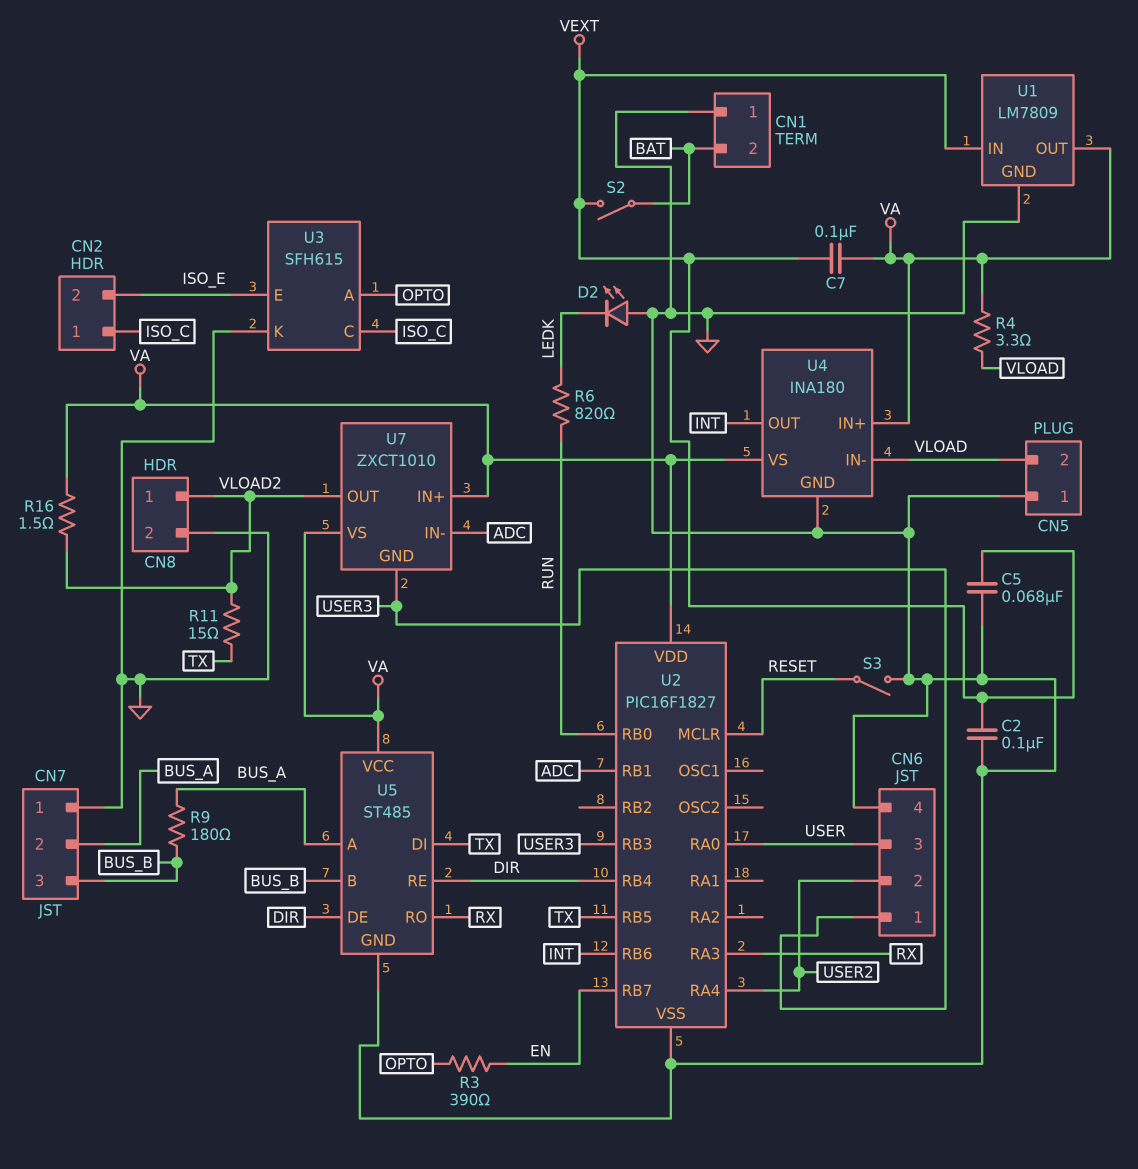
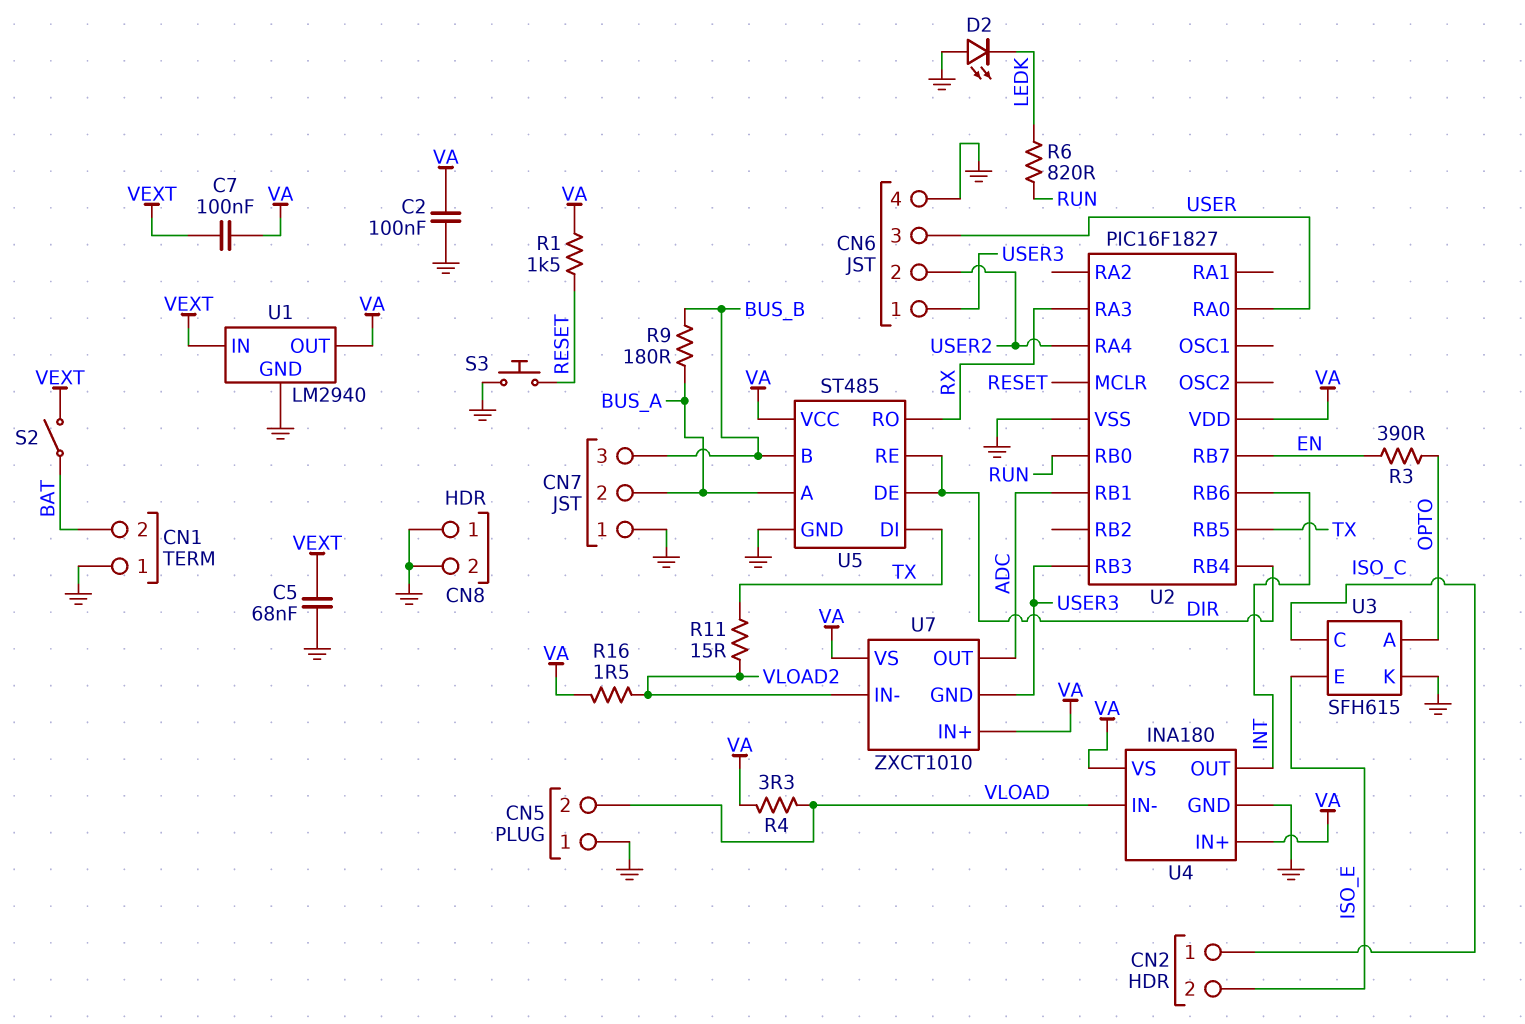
C2: 100nF (GND, VEXT) -> 100nF (GND, VA)
CN8 pin 1: VLOAD2 -> GND
R1: none -> 1.5k (RESET, VA)
S3: switch (GND, RESET) -> button (GND, RESET)
U1: LM7809 -> LM2940
U7 pin IN-: ADC -> VLOAD2
U7 pin OUT: VLOAD2 -> ADC

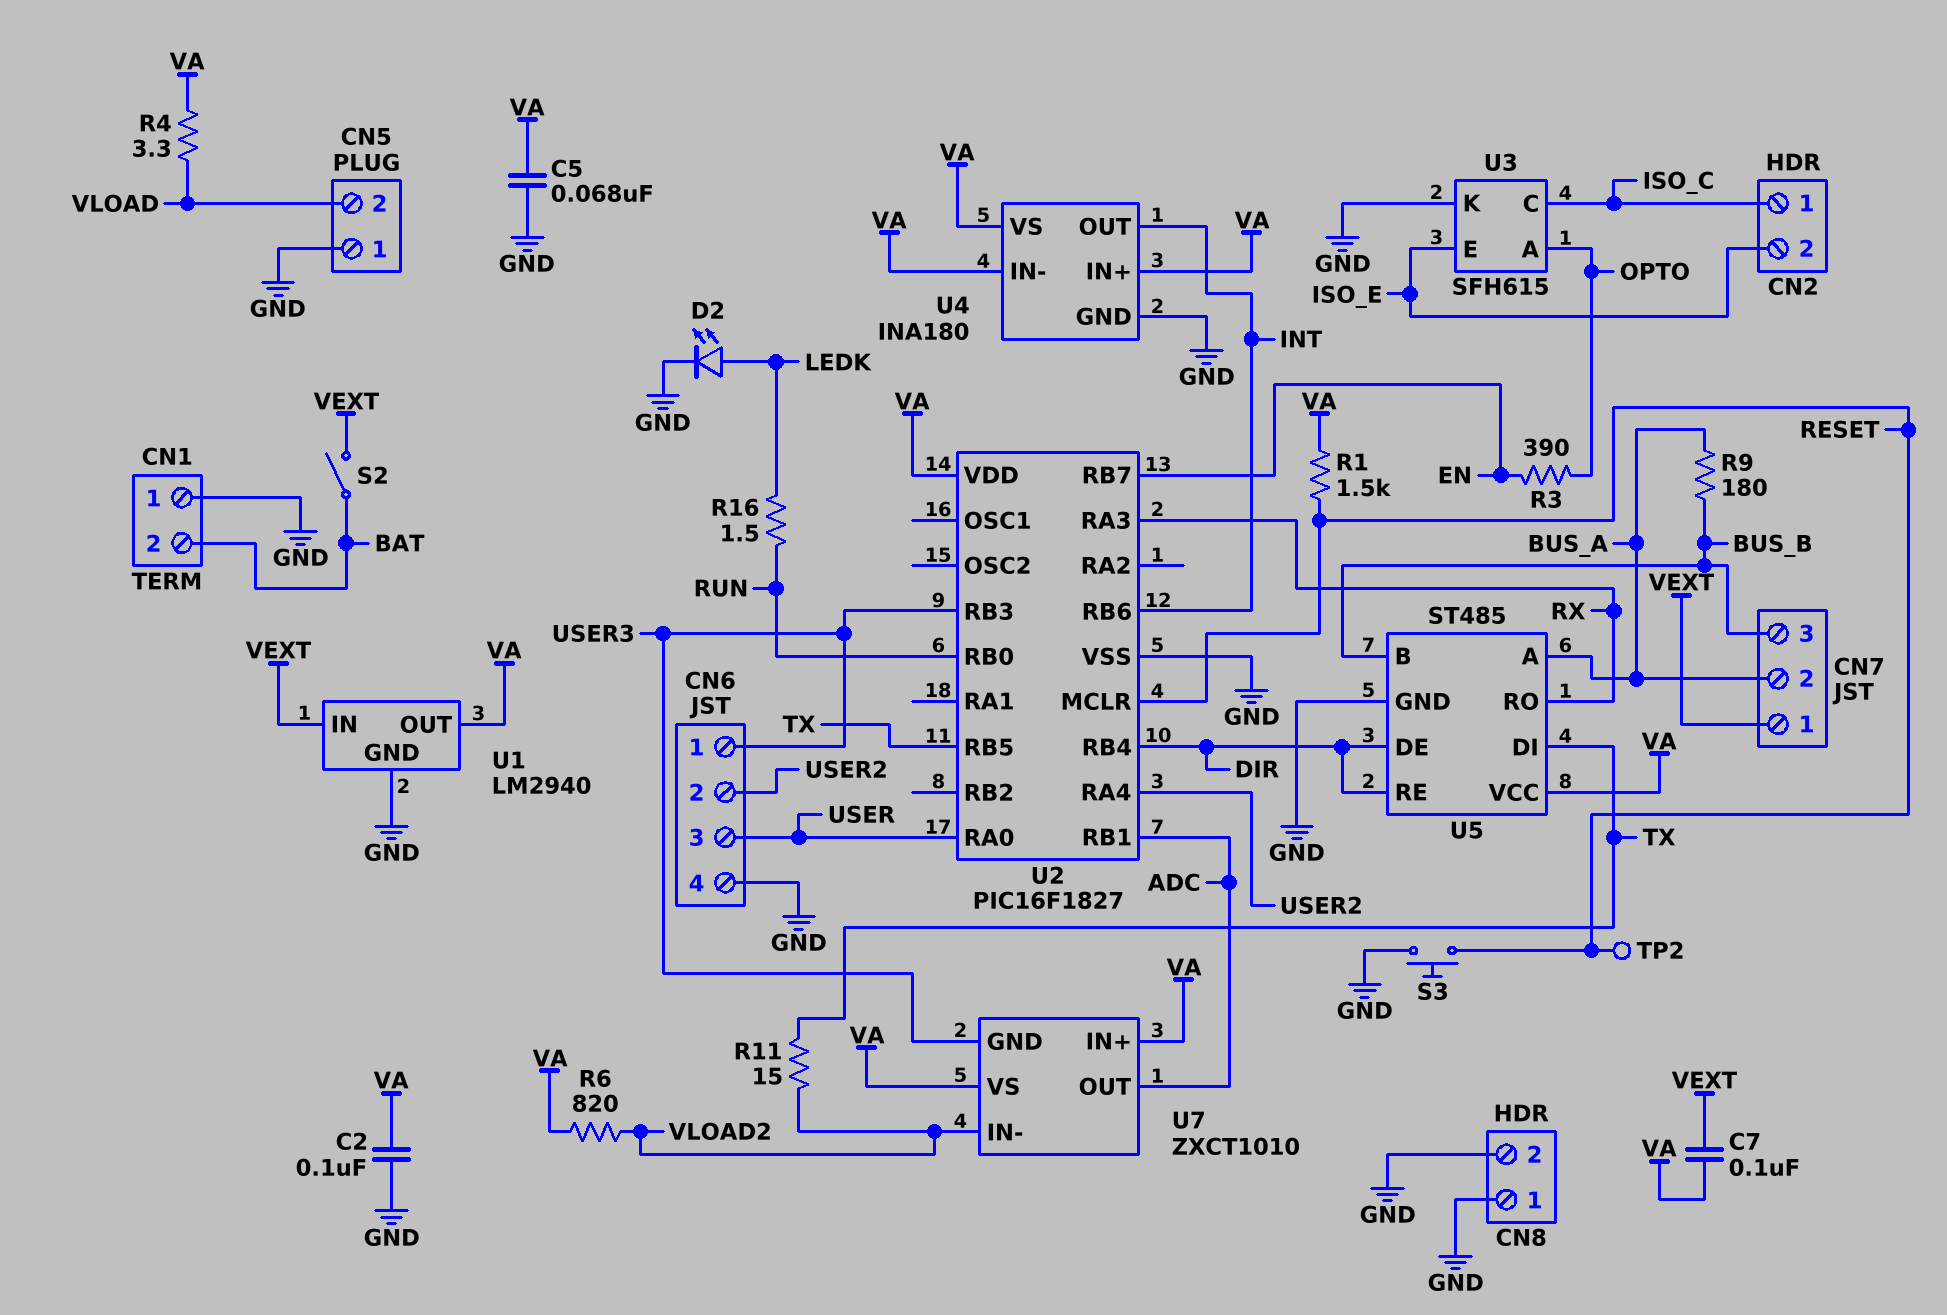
C5: 68nF (GND, VEXT) -> 68nF (GND, VA)
CN7 pin 1: GND -> VEXT
D2: LED (A GND, K LEDK) -> LED (A LEDK, K GND)
R6: 820 (LEDK, RUN) -> 820 (VA, VLOAD2)
R16: 1.5 (VA, VLOAD2) -> 1.5 (LEDK, RUN)
TP2: none -> test point (RESET)
U4 pin IN-: VLOAD -> VA

